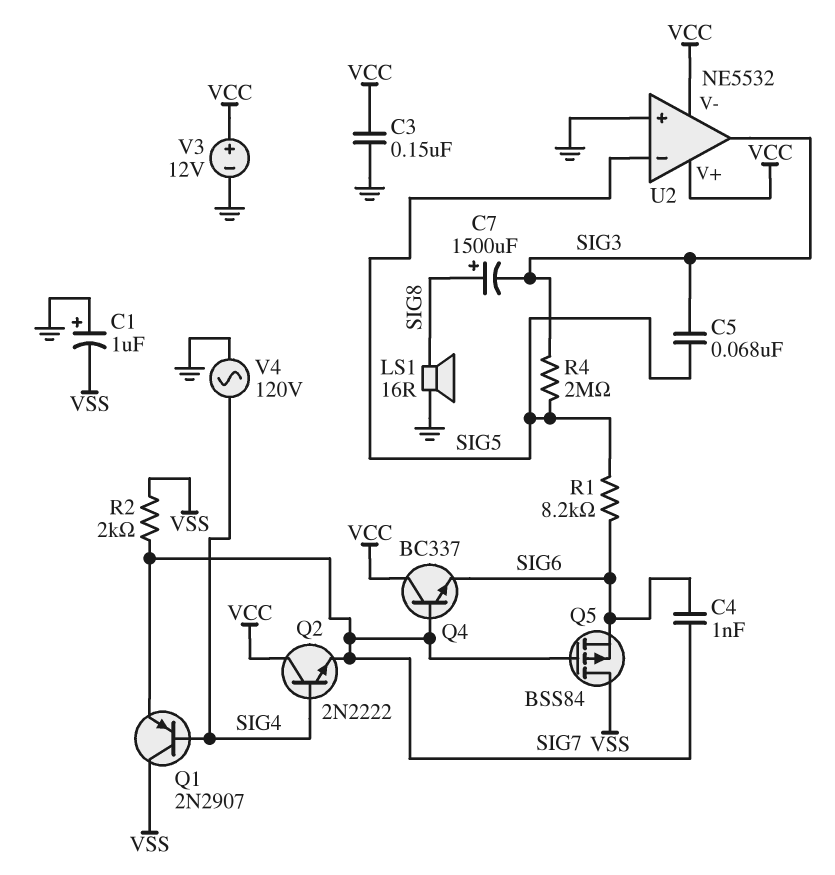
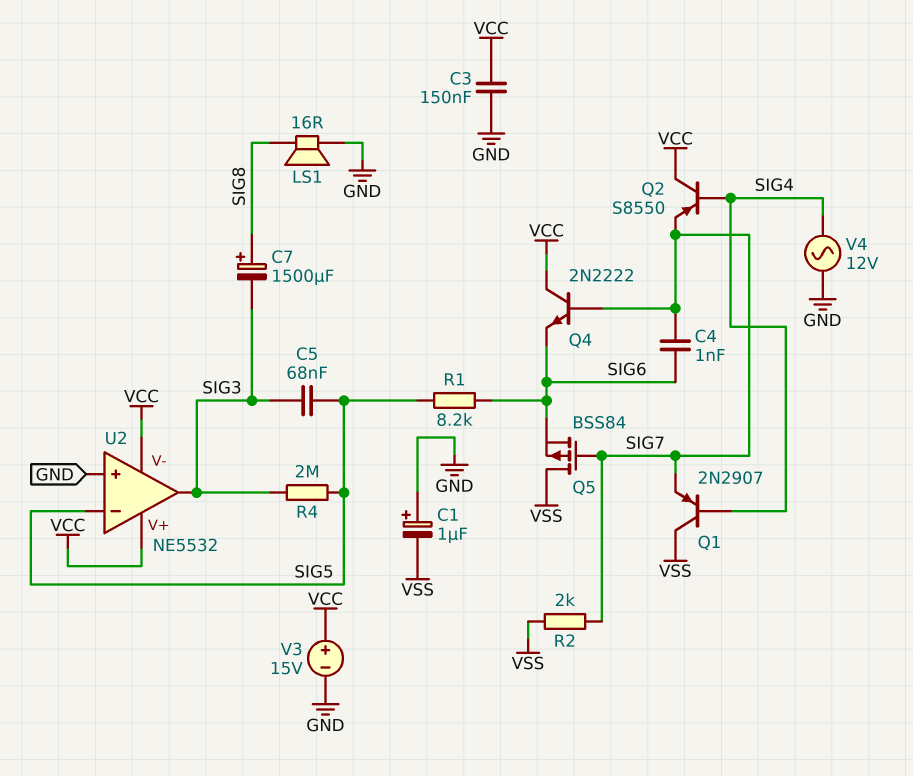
Q2: NPN 2N2222 (B SIG4, C VCC, E SIG7) -> PNP S8550 (B SIG4, C VCC, E SIG7)
Q4: NPN BC337 (B SIG7, C VCC, E SIG6) -> NPN 2N2222 (B SIG7, C VCC, E SIG6)
V3: 12V (plus VCC, minus GND) -> 15V (plus VCC, minus GND)
V4: AC 120V (GND, SIG4) -> AC 12V (GND, SIG4)

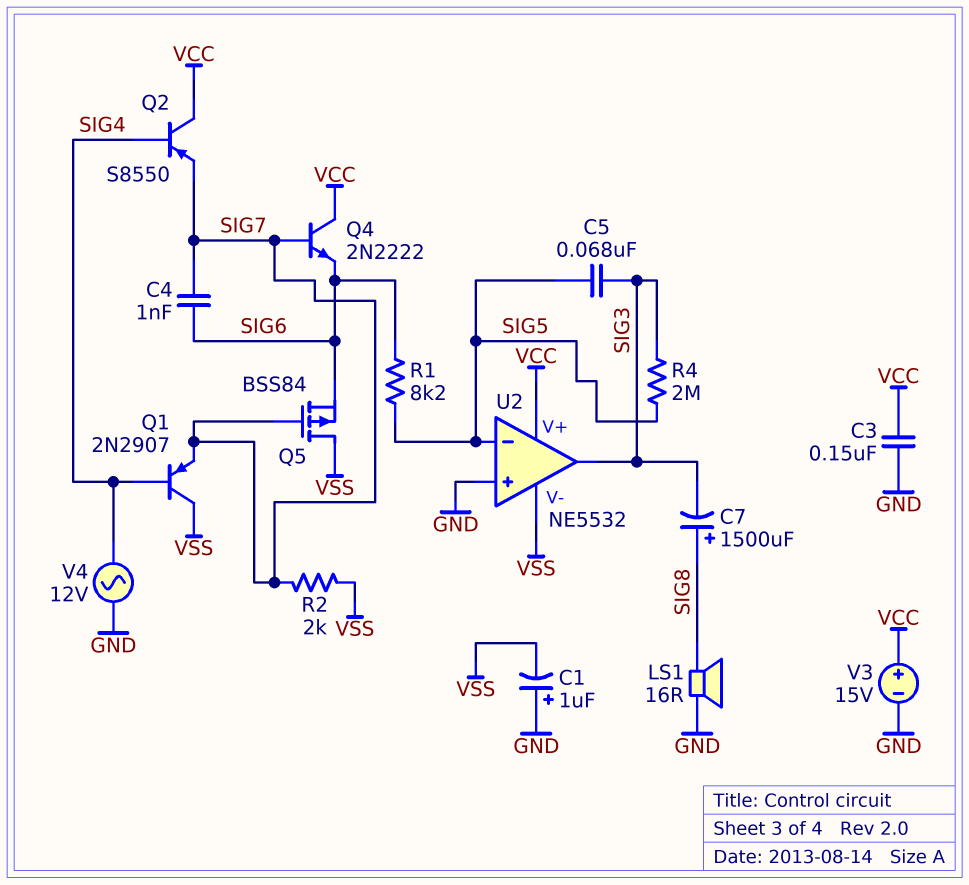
U2 pin V-: VCC -> VSS

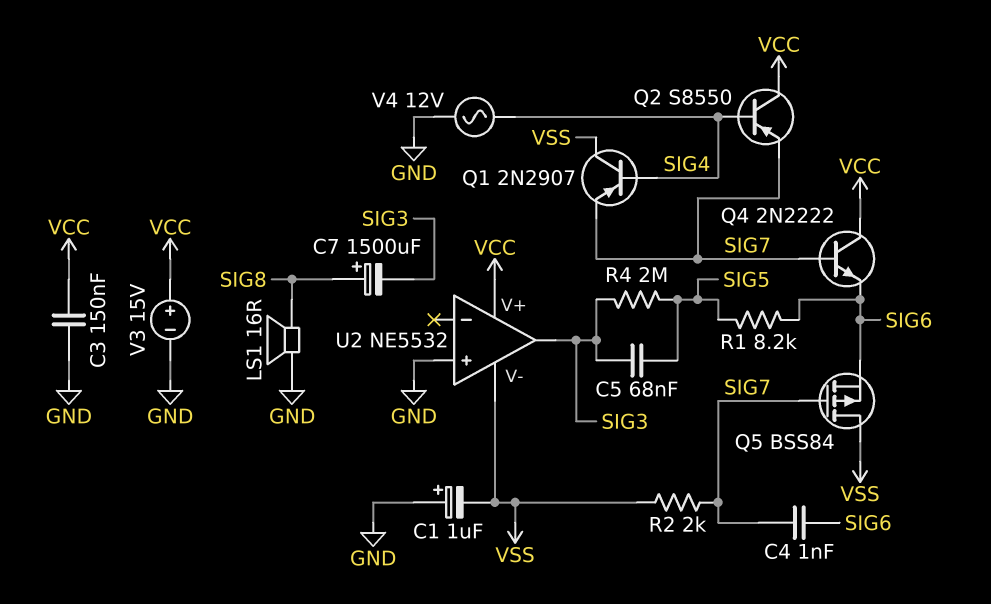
U2 pin in-: SIG5 -> none

